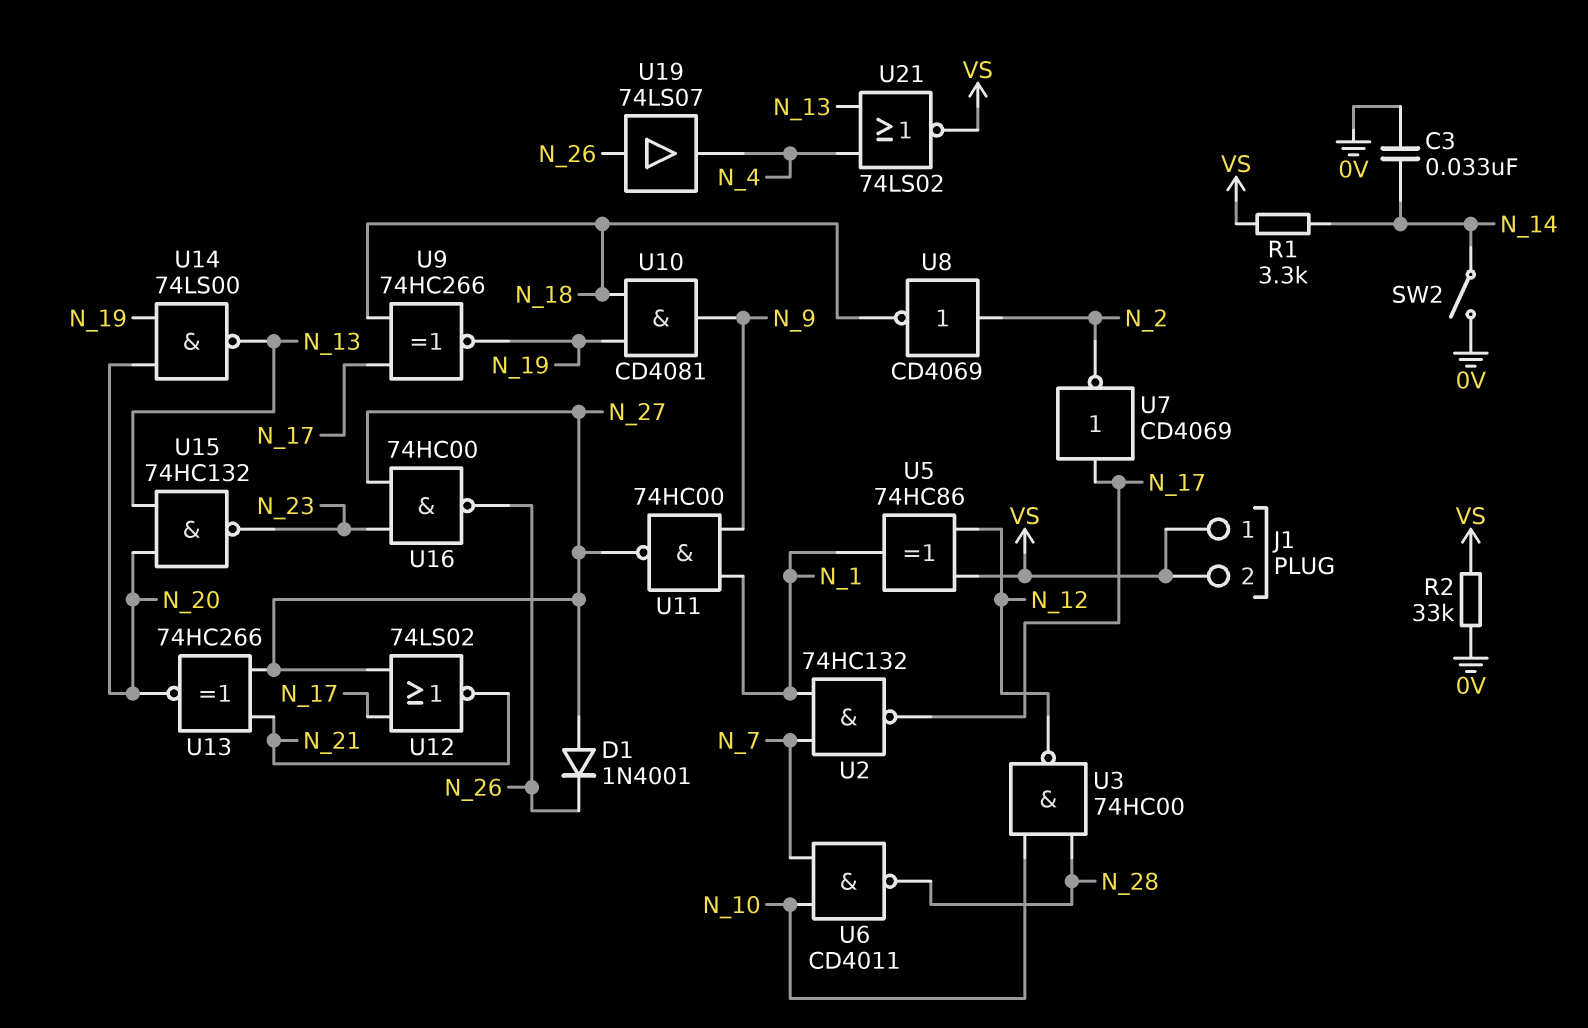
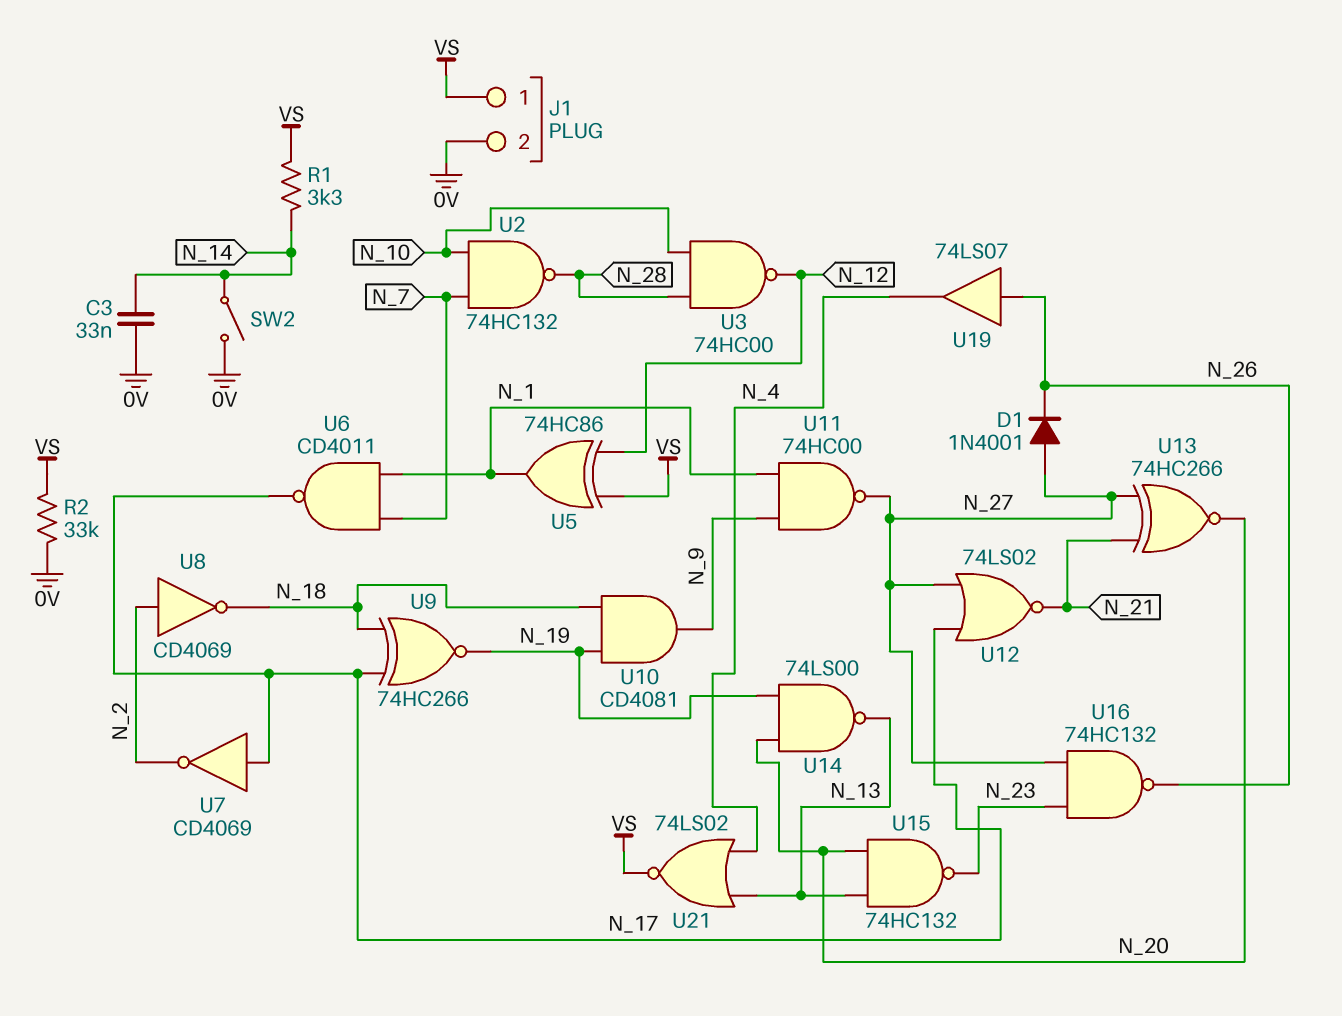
J1 pin 2: VS -> 0V
U2: NAND 74HC132 (in N_1, in N_7, out N_17) -> NAND 74HC132 (in N_7, in N_10, out N_28)
U6: NAND CD4011 (in N_7, in N_10, out N_28) -> NAND CD4011 (in N_1, in N_7, out N_17)
U16: NAND 74HC00 (in N_23, in N_27, out N_26) -> NAND 74HC132 (in N_23, in N_27, out N_26)

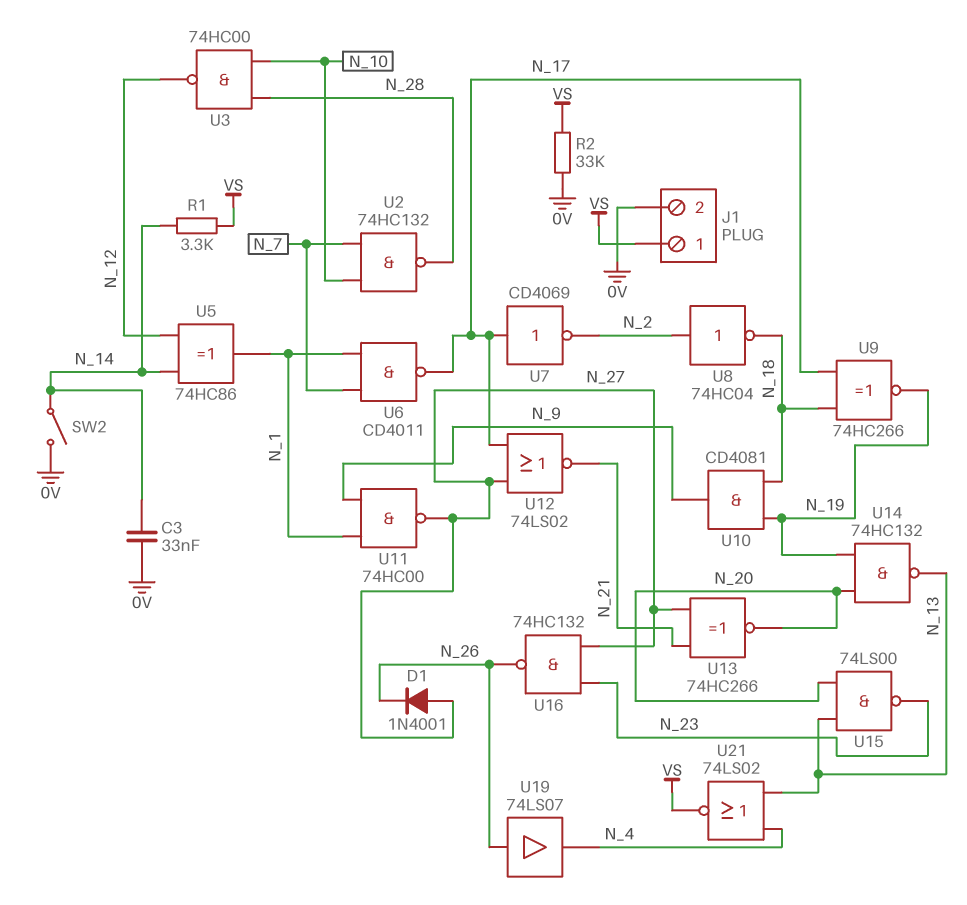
U5: XOR 74HC86 (in N_12, in VS, out N_1) -> XOR 74HC86 (in N_12, in N_14, out N_1)
U8: NOT CD4069 (in N_2, out N_18) -> NOT 74HC04 (in N_2, out N_18)
U14: NAND 74LS00 (in N_19, in N_20, out N_13) -> NAND 74HC132 (in N_19, in N_20, out N_13)
U15: NAND 74HC132 (in N_13, in N_20, out N_23) -> NAND 74LS00 (in N_13, in N_20, out N_23)

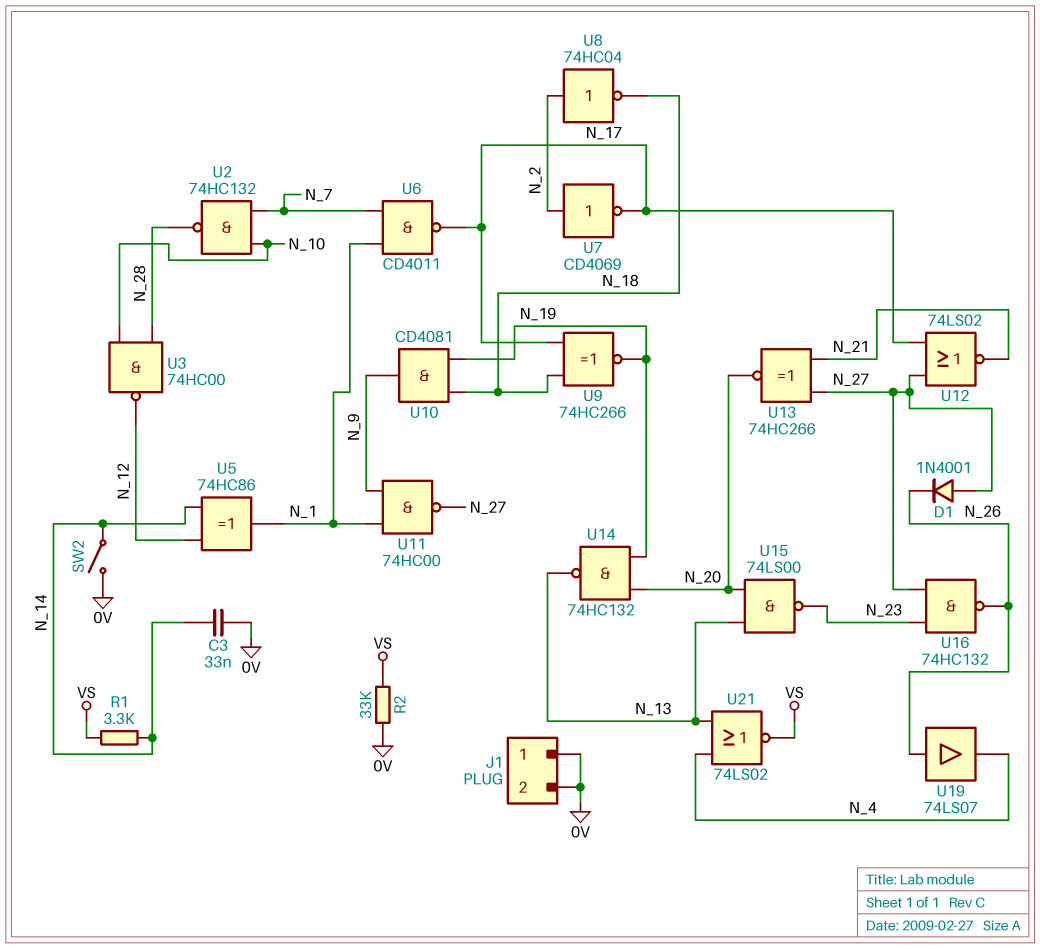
J1 pin 1: VS -> 0V
U7: NOT CD4069 (in N_17, out N_2) -> NOT CD4069 (in N_2, out N_17)

